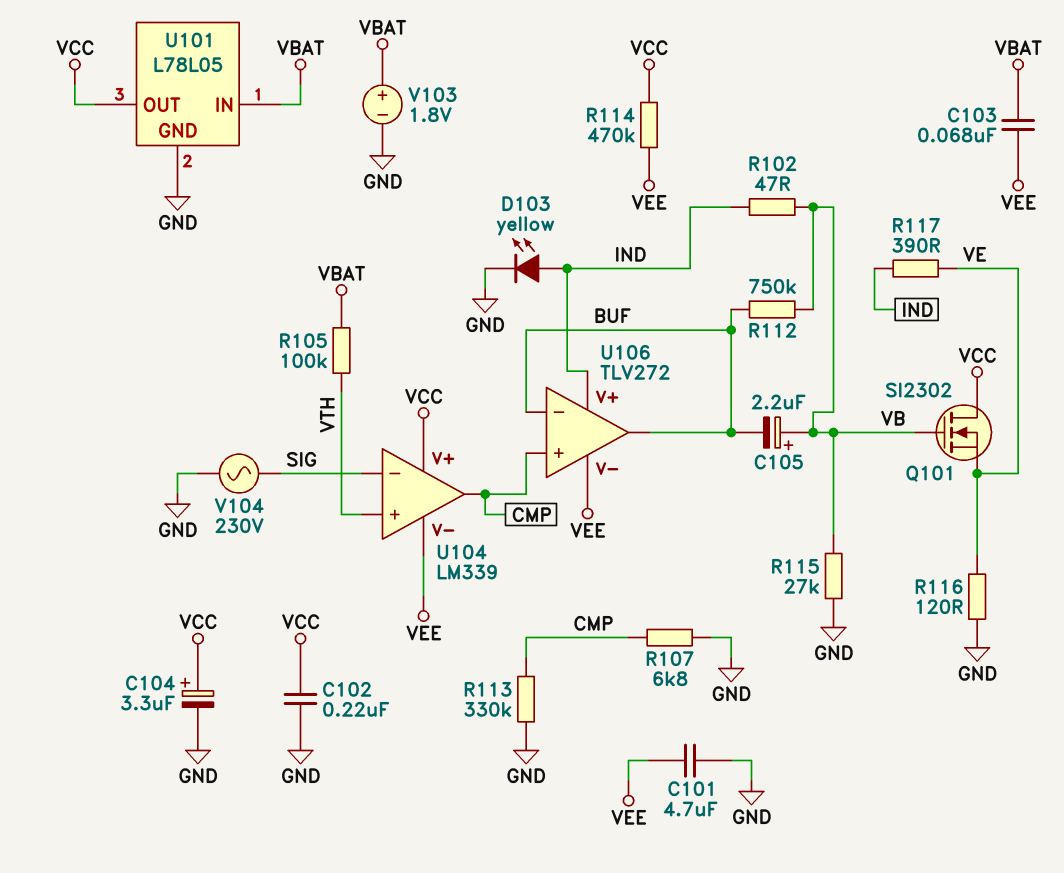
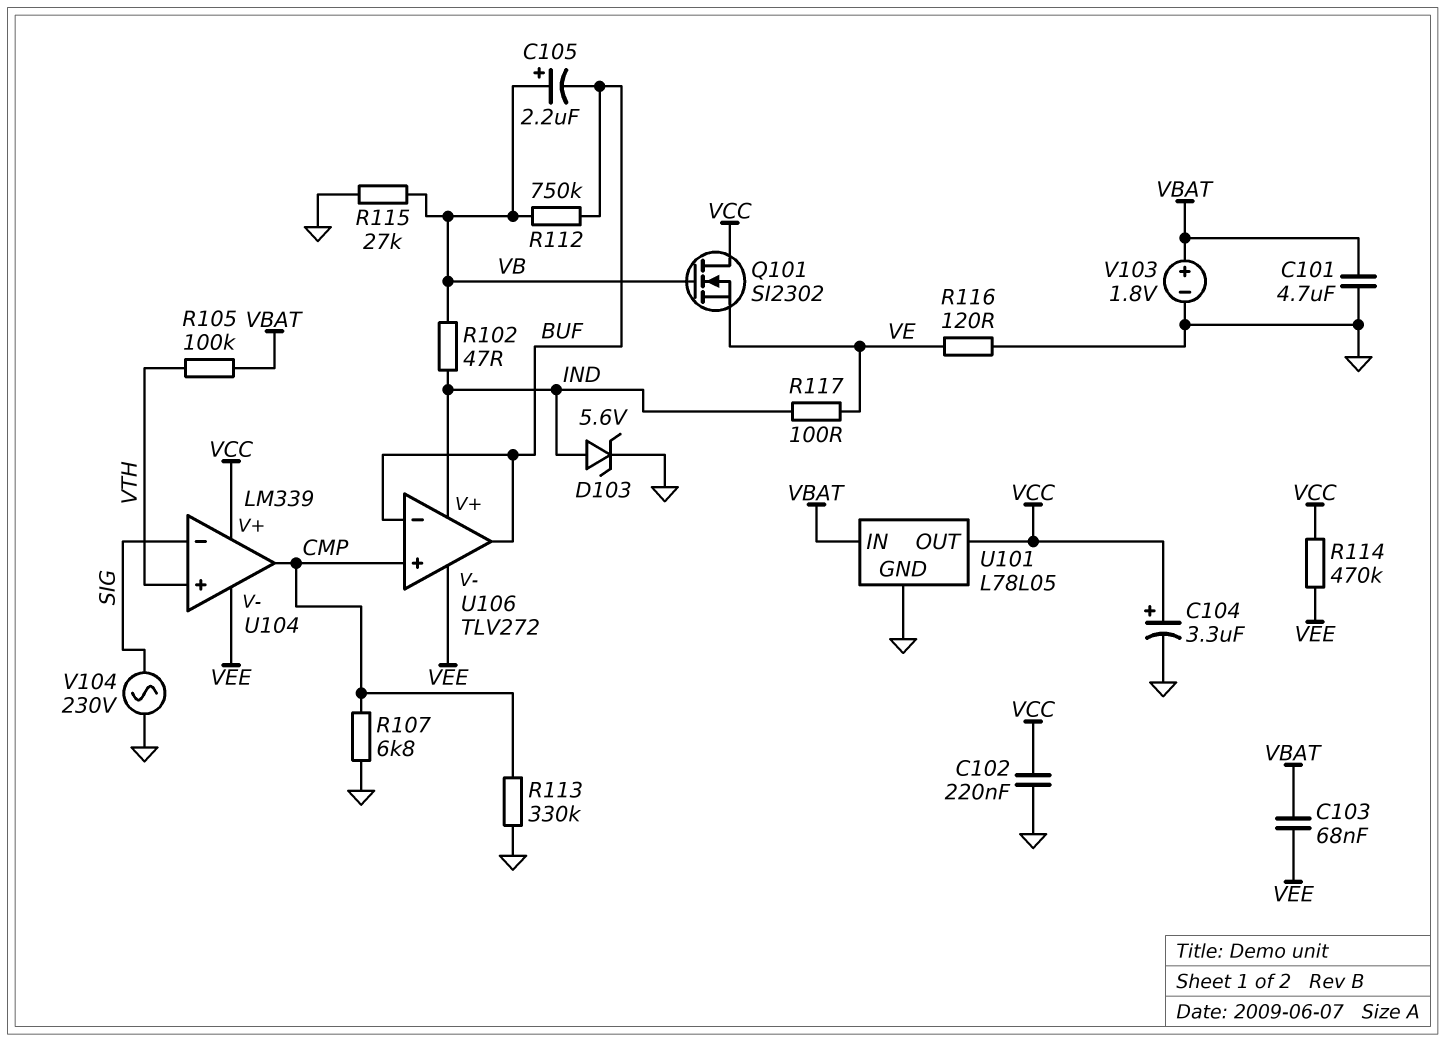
C101: 4.7uF (GND, VEE) -> 4.7uF (GND, VBAT)
D103: LED yellow (A IND, K GND) -> zener 5.6V (A IND, K GND)
R117: 390 (IND, VE) -> 100 (IND, VE)

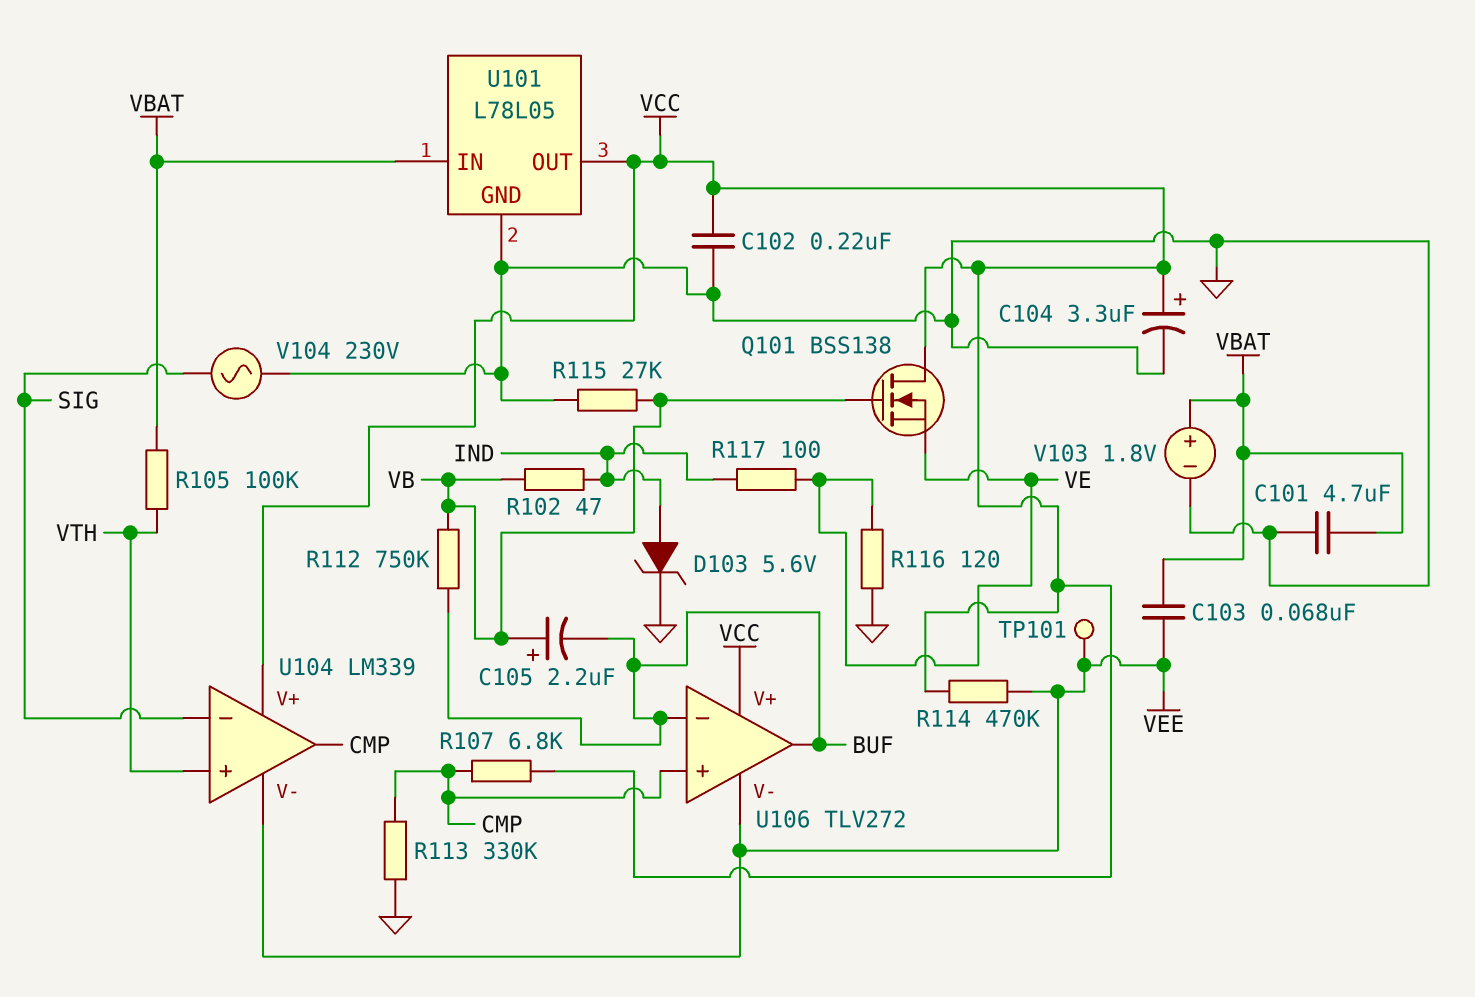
Q101: NMOS SI2302 (G VB, D VCC, S VE) -> NMOS BSS138 (G VB, D VCC, S VE)
R107: 6.8k (CMP, GND) -> 6.8k (CMP, VCC)
TP101: none -> test point (VEE)
U106 pin V+: IND -> VCC

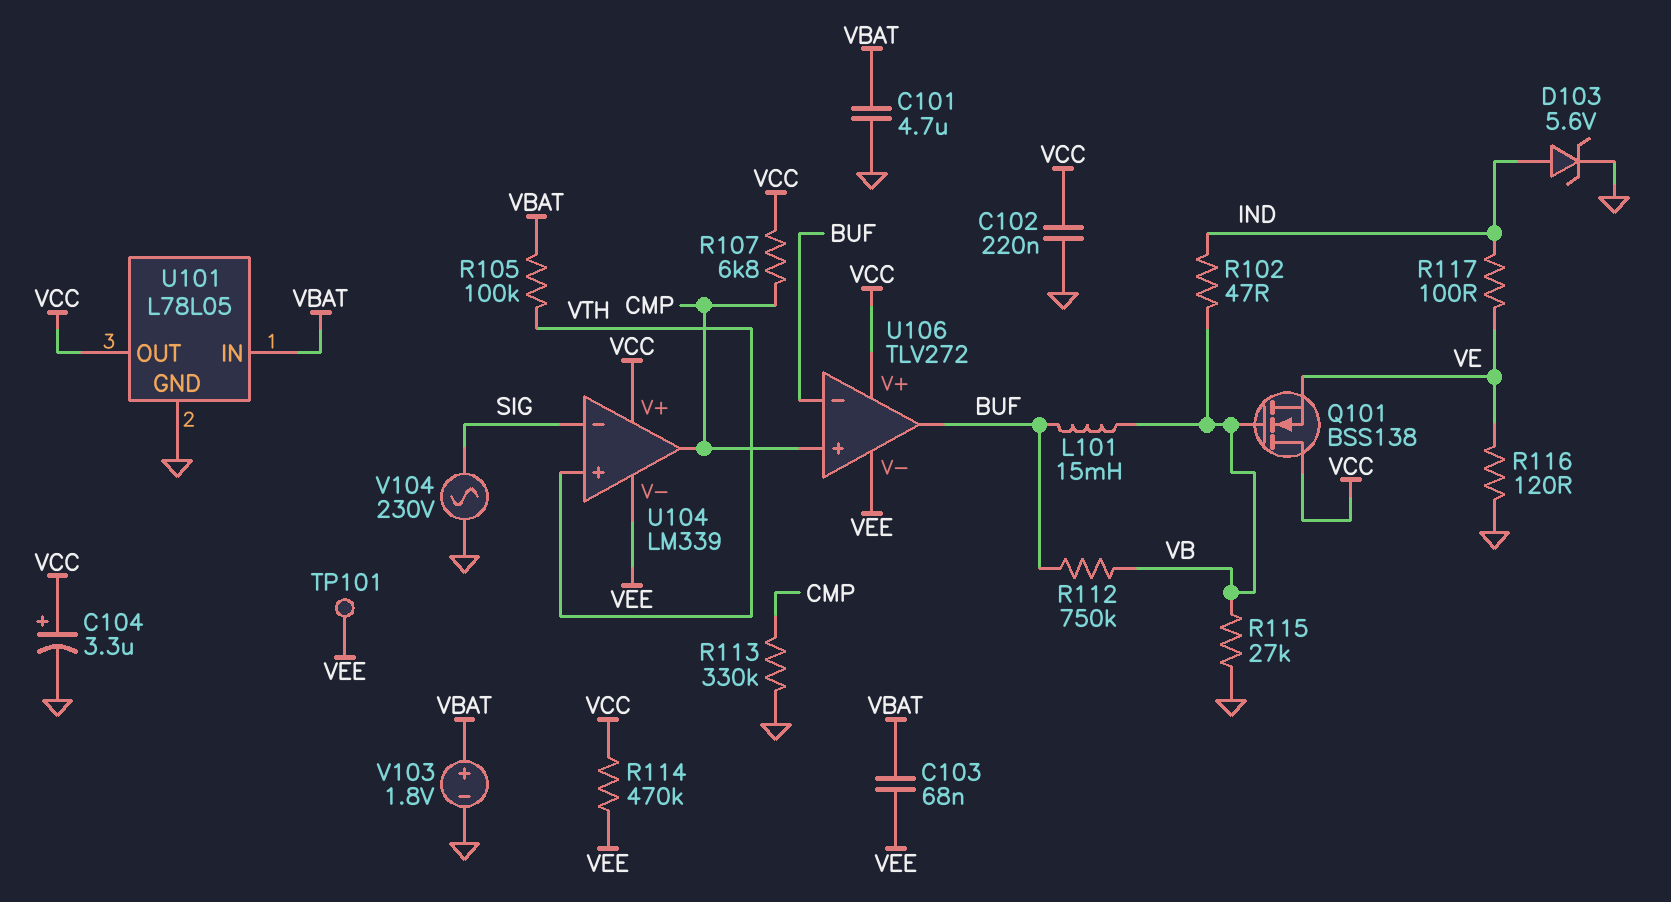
C105: 2.2uF (plus VB, minus BUF) -> none
L101: none -> 15mH (BUF, VB)

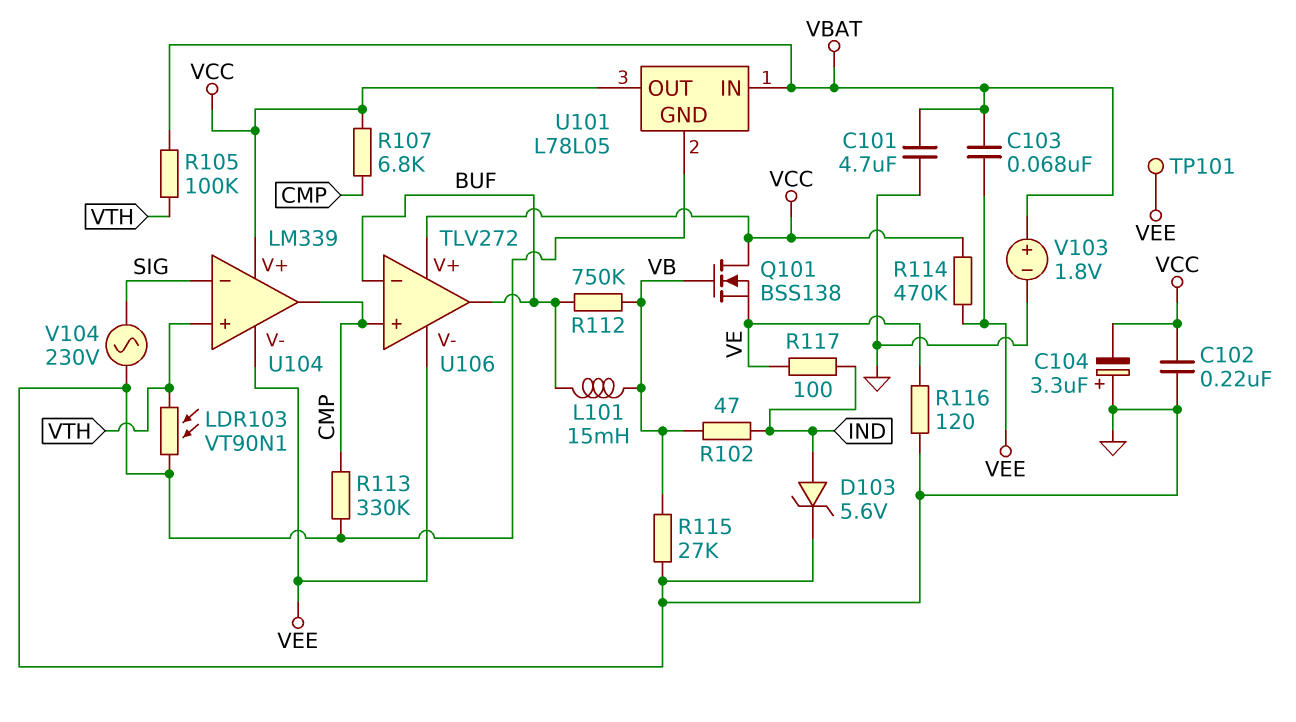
C104: 3.3uF (plus VCC, minus GND) -> 3.3uF (plus GND, minus VCC)
LDR103: none -> VT90N1 (GND, VTH)

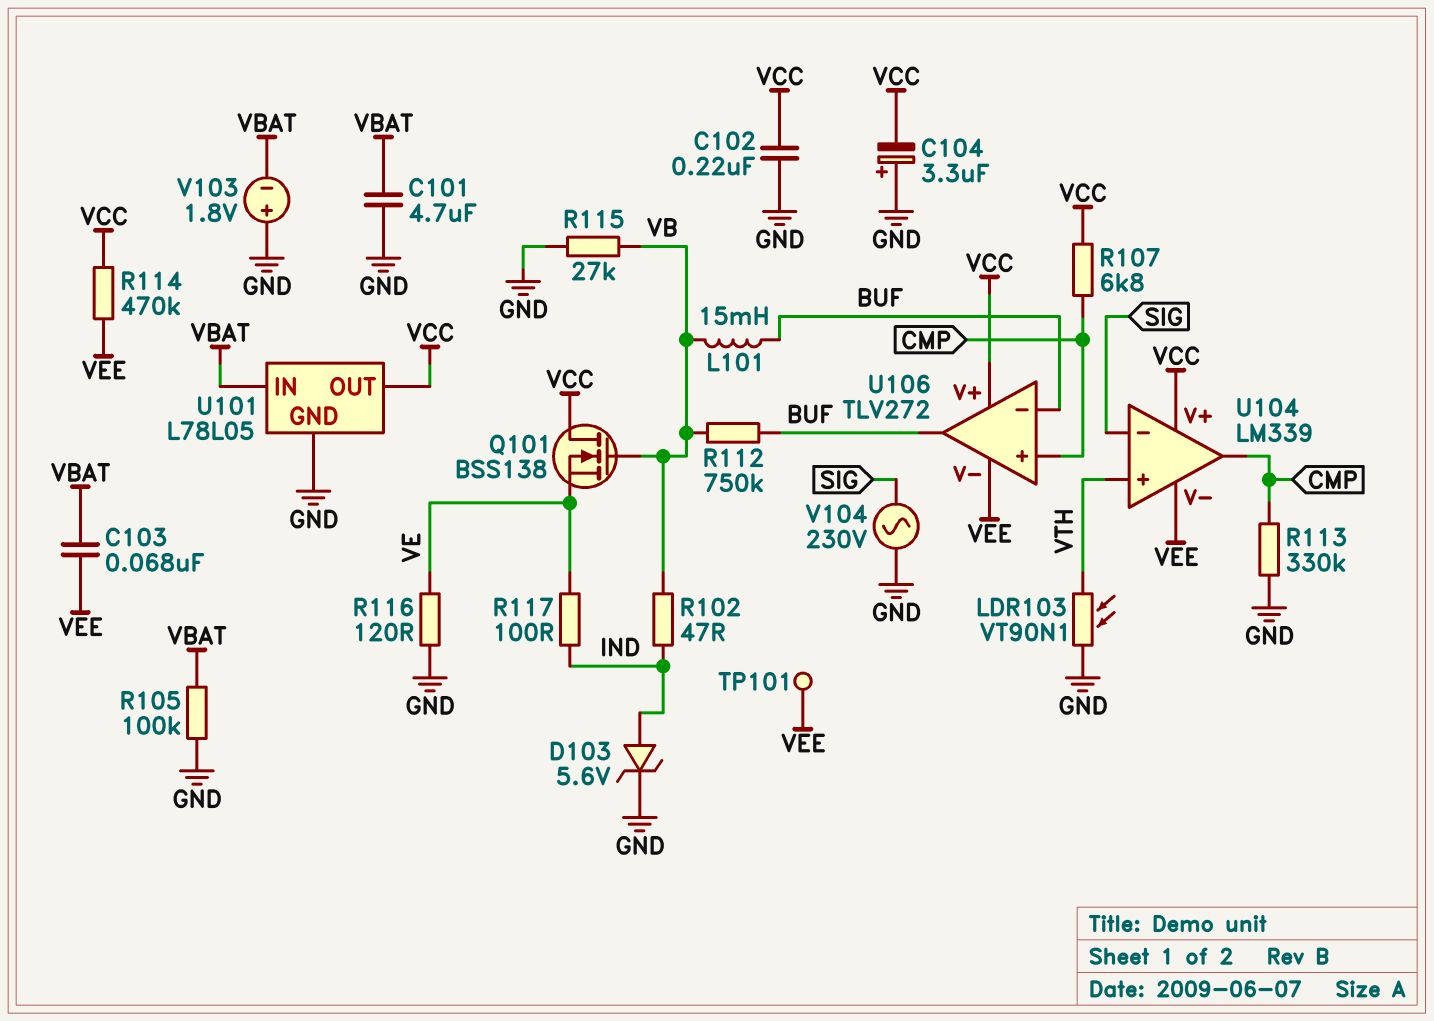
R105: 100k (VBAT, VTH) -> 100k (GND, VBAT)
V103: 1.8V (plus VBAT, minus GND) -> 1.8V (plus GND, minus VBAT)

